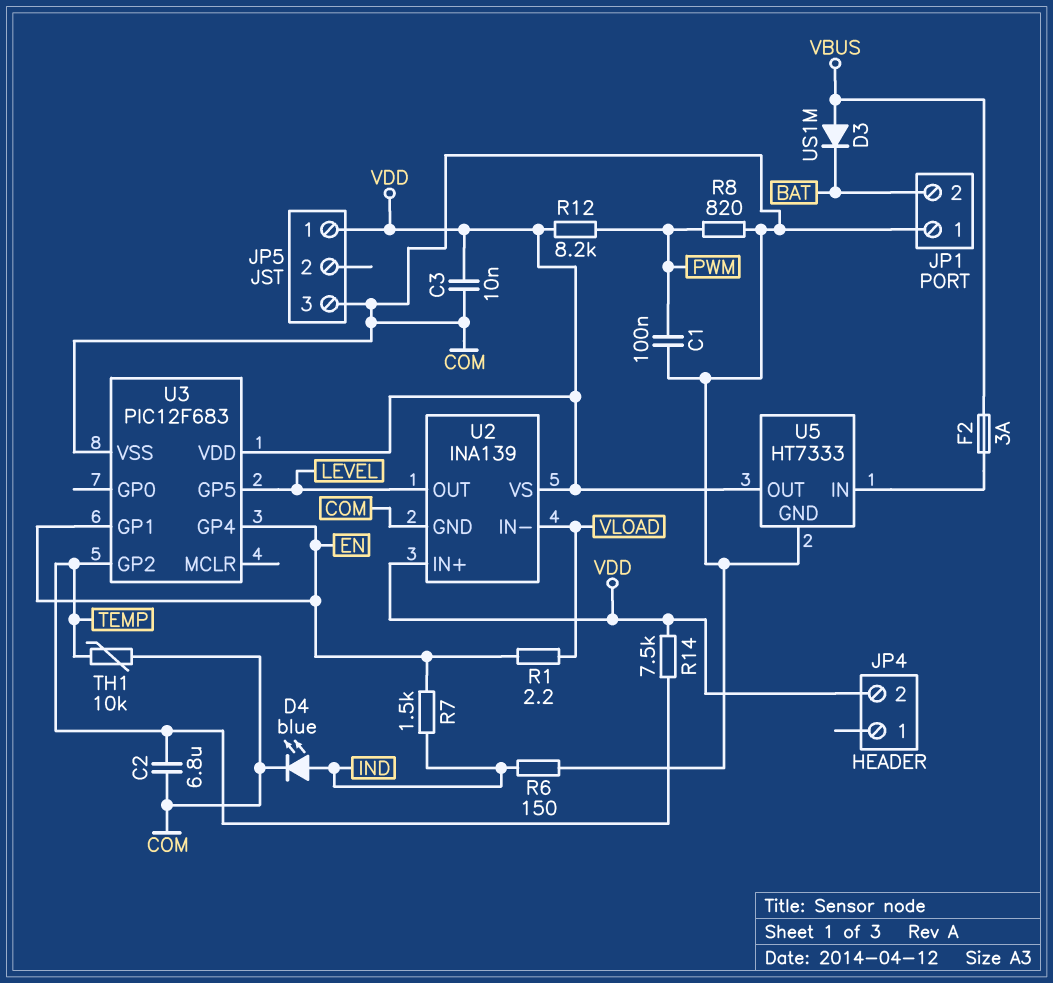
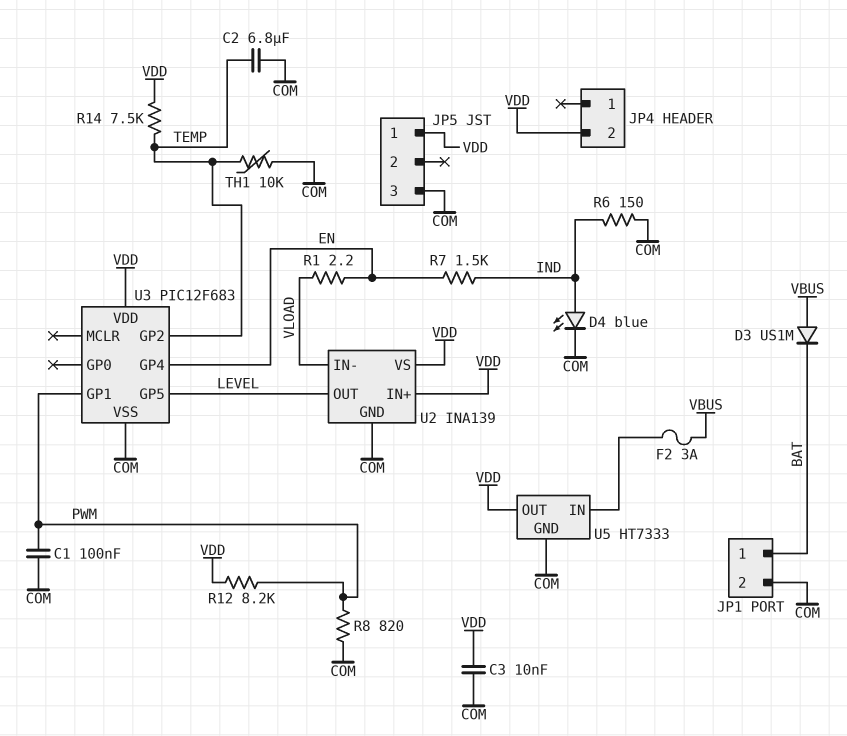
JP1 pin 1: COM -> BAT
JP1 pin 2: BAT -> COM
U3 pin GP1: EN -> PWM

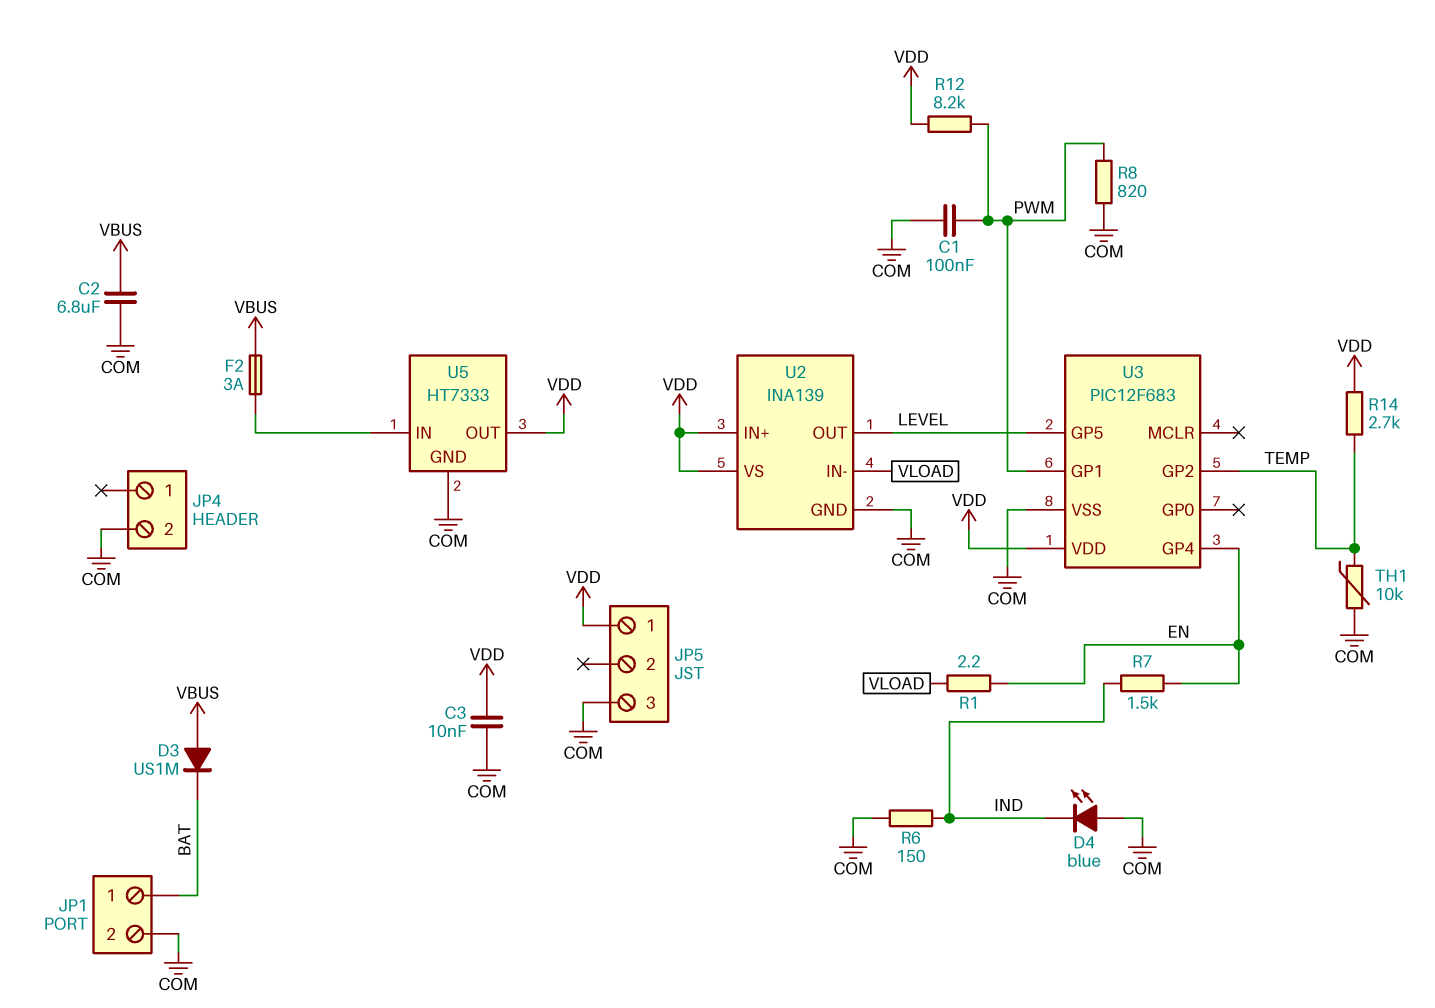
C2: 6.8uF (COM, TEMP) -> 6.8uF (COM, VBUS)
D4: LED blue (A IND, K COM) -> LED blue (A COM, K IND)
JP4 pin 2: VDD -> COM
R14: 7.5k (TEMP, VDD) -> 2.7k (TEMP, VDD)

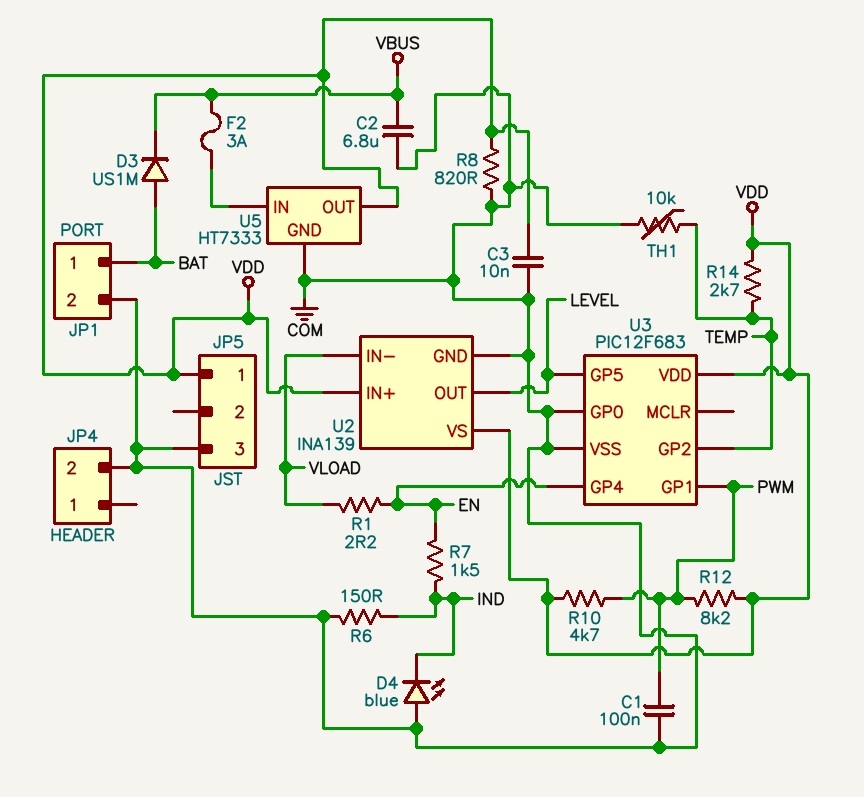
D3: diode US1M (A VBUS, K BAT) -> diode US1M (A BAT, K VBUS)
R8: 820 (COM, PWM) -> 820 (COM, VDD)
R10: none -> 4.7k (PWM, VDD)
U3 pin GP0: none -> COM

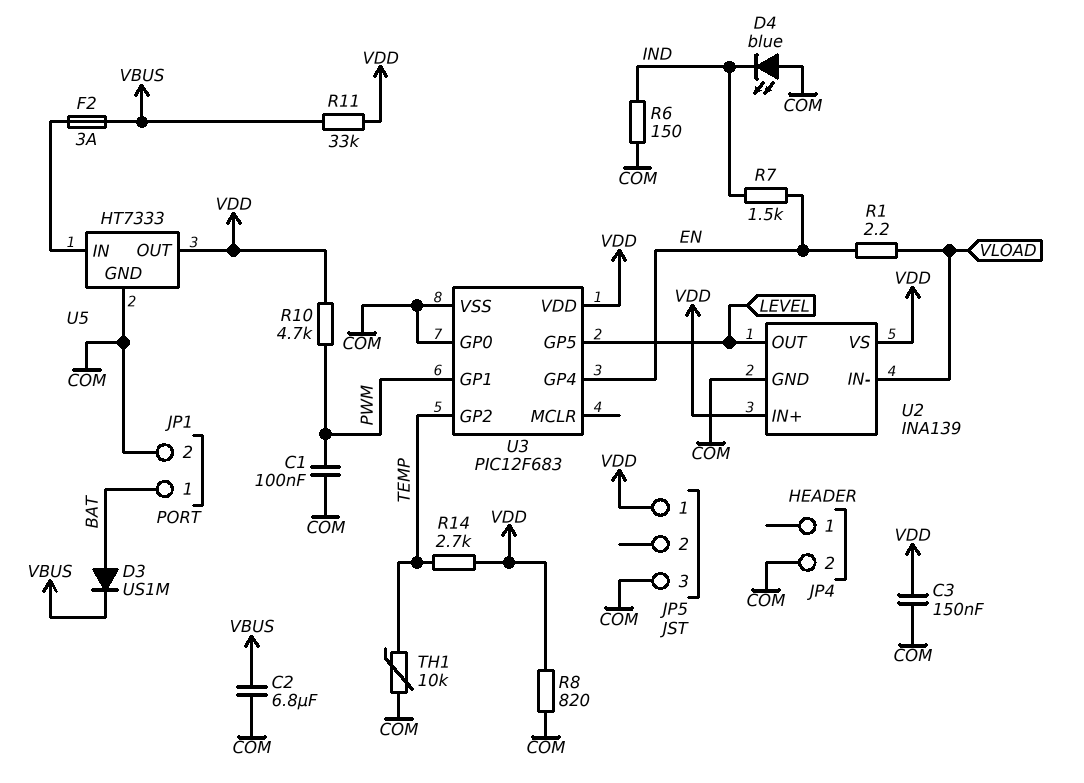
C3: 10nF (COM, VDD) -> 150nF (COM, VDD)
R11: none -> 33k (VBUS, VDD)
R12: 8.2k (PWM, VDD) -> none

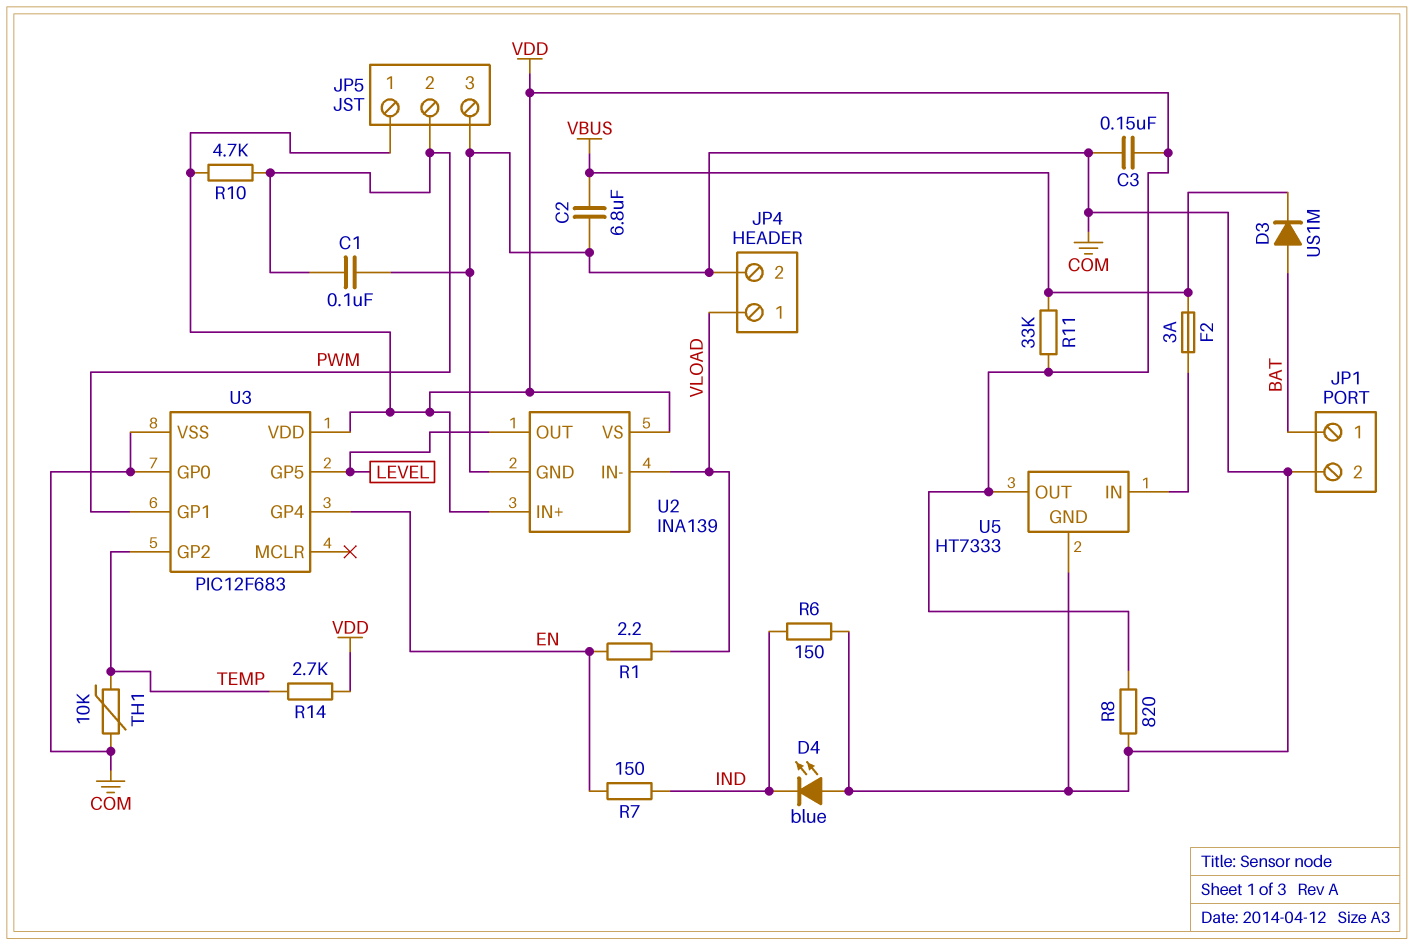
JP4 pin 1: none -> VLOAD
JP5 pin 2: none -> PWM
R7: 1.5k (EN, IND) -> 150 (EN, IND)

